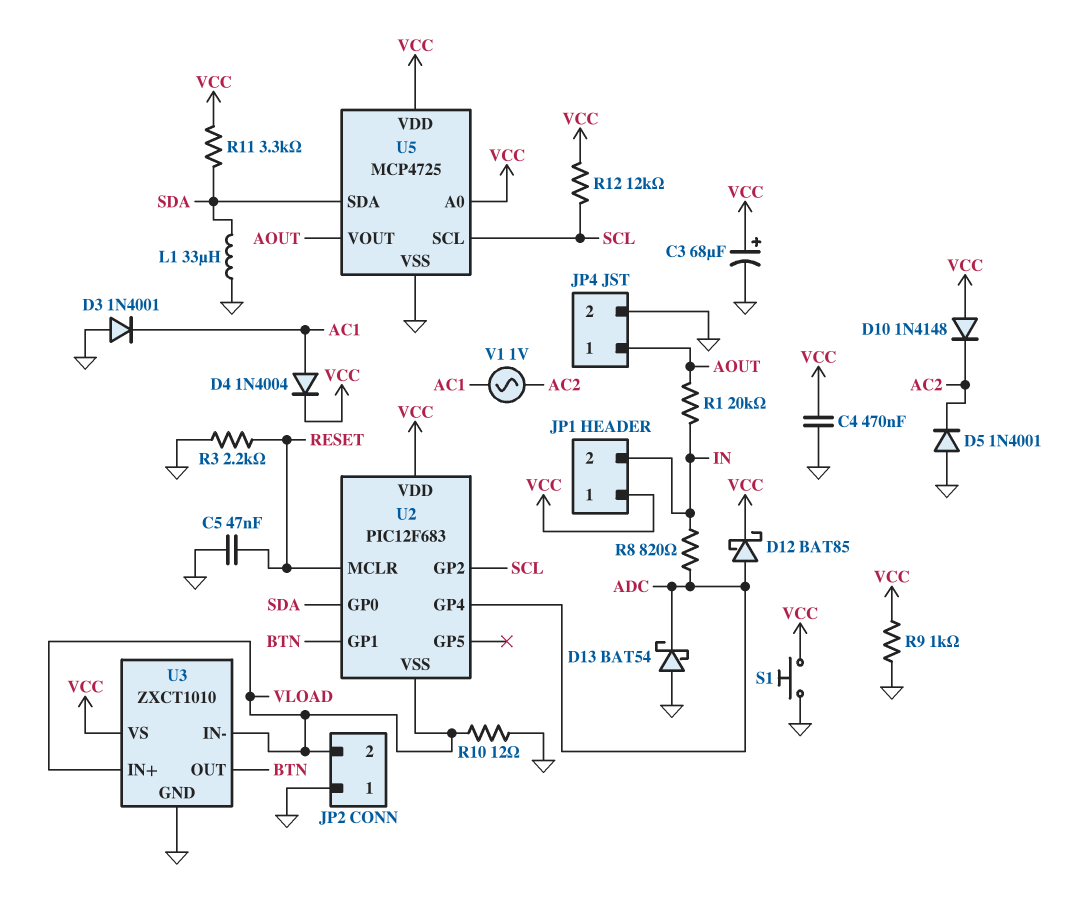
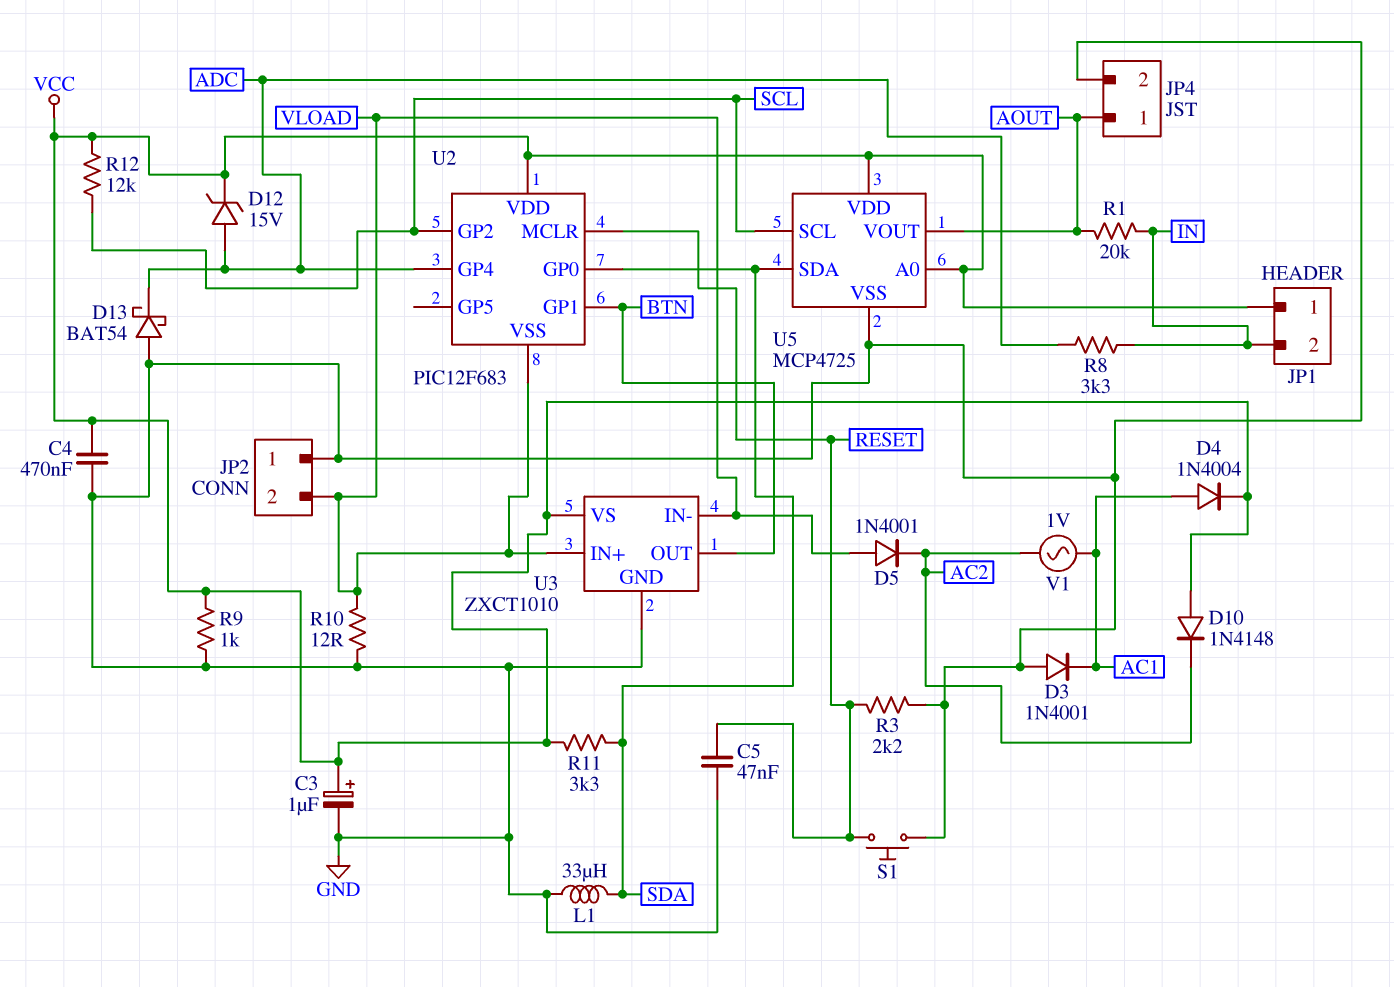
C3: 68uF (plus VCC, minus GND) -> 1uF (plus VCC, minus GND)
D5: diode 1N4001 (A GND, K AC2) -> diode 1N4001 (A VLOAD, K AC2)
D12: schottky BAT85 (A ADC, K VCC) -> zener 15V (A ADC, K VCC)
R8: 820 (ADC, IN) -> 3.3k (ADC, IN)
S1: button (GND, VCC) -> button (GND, RESET)

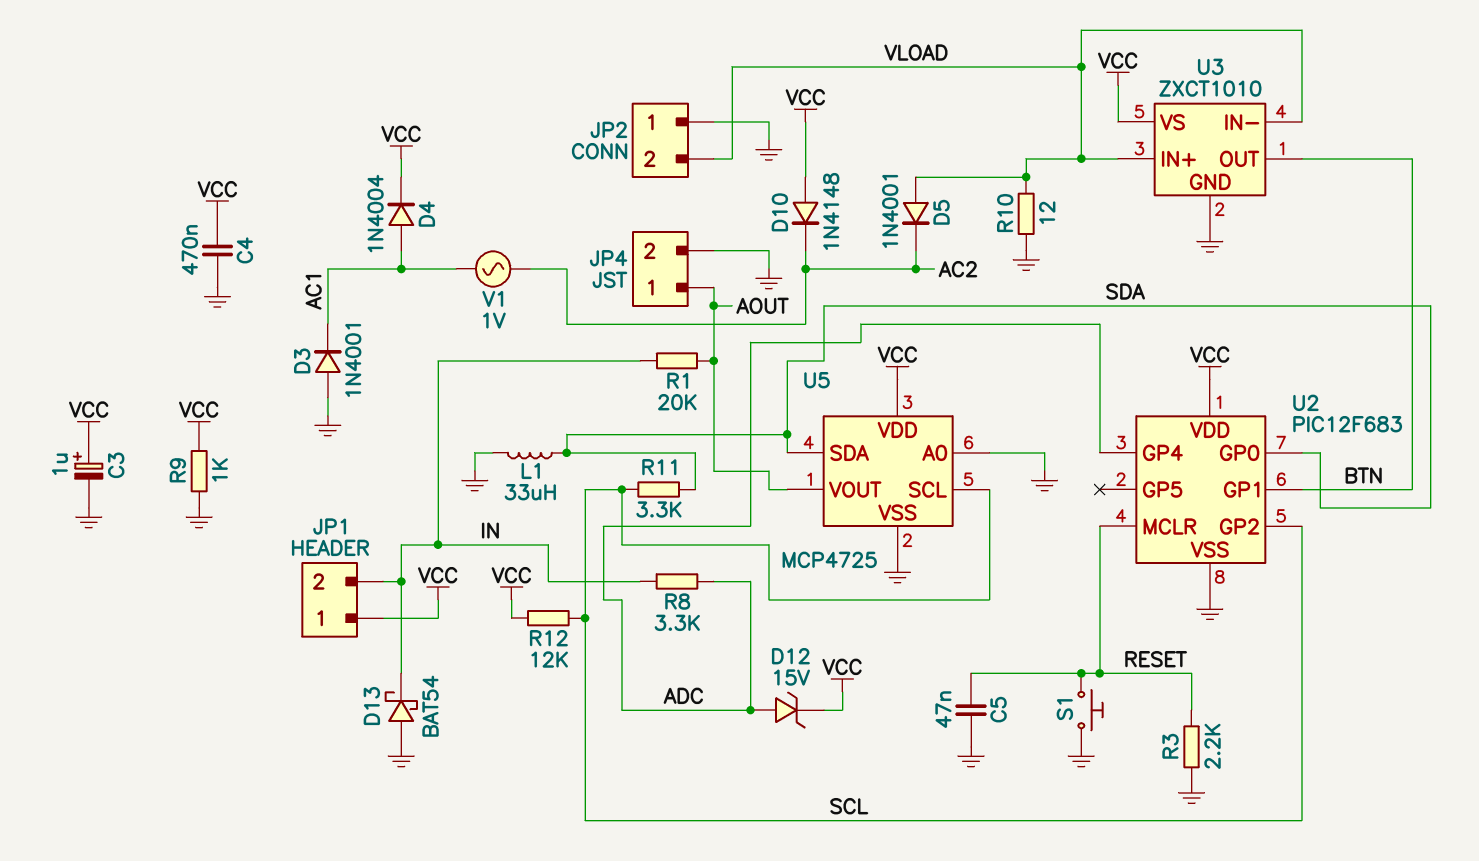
D13: schottky BAT54 (A GND, K ADC) -> schottky BAT54 (A GND, K IN)
R11: 3.3k (SDA, VCC) -> 3.3k (SCL, SDA)
U2 pin VSS: VLOAD -> GND
U5 pin A0: VCC -> GND

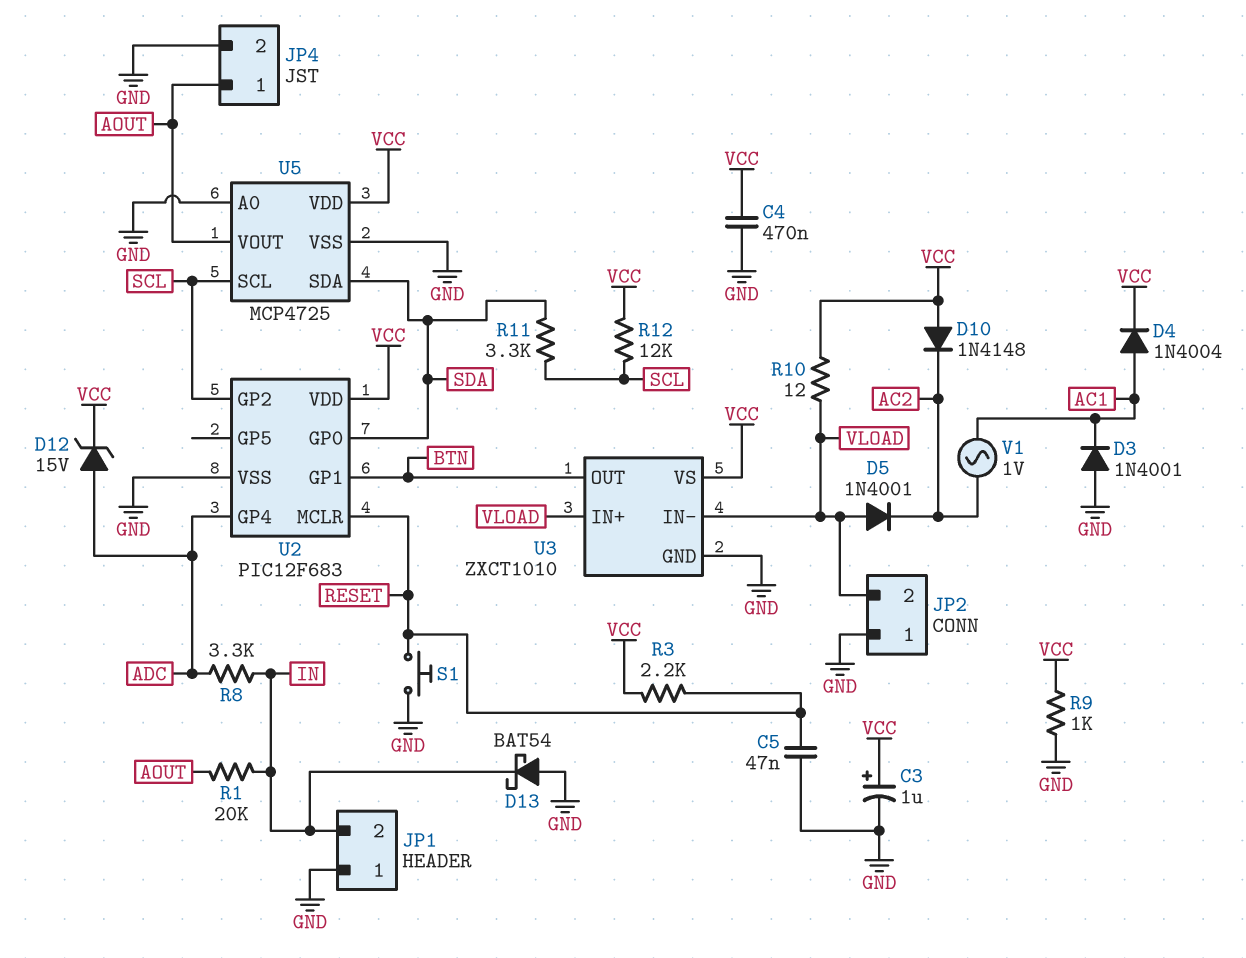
JP1 pin 1: VCC -> GND
L1: 33uH (GND, SDA) -> none
R3: 2.2k (GND, RESET) -> 2.2k (RESET, VCC)
R10: 12 (GND, VLOAD) -> 12 (VCC, VLOAD)

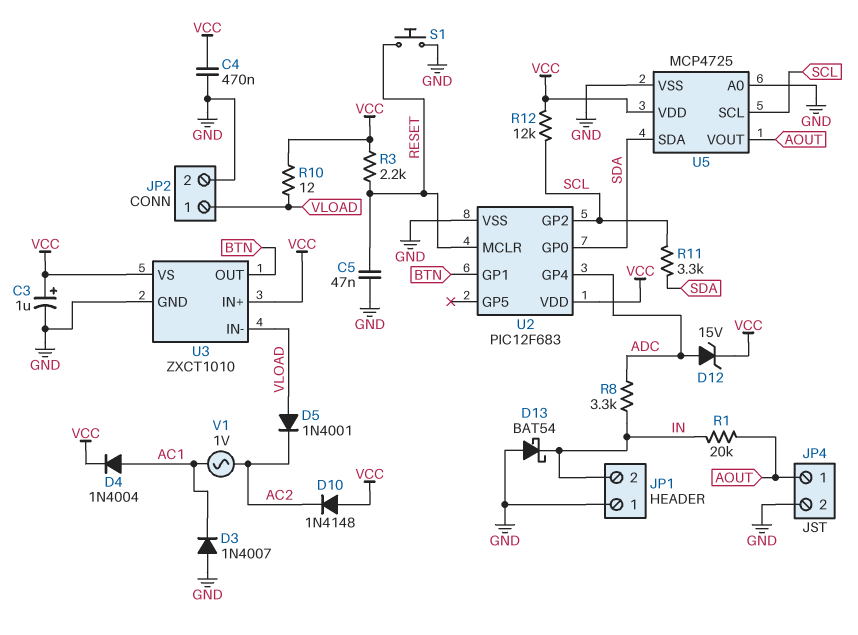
D3: diode 1N4001 (A GND, K AC1) -> diode 1N4007 (A GND, K AC1)
JP2 pin 1: GND -> VLOAD
JP2 pin 2: VLOAD -> GND
R9: 1k (GND, VCC) -> none
U3 pin IN+: VLOAD -> VCC

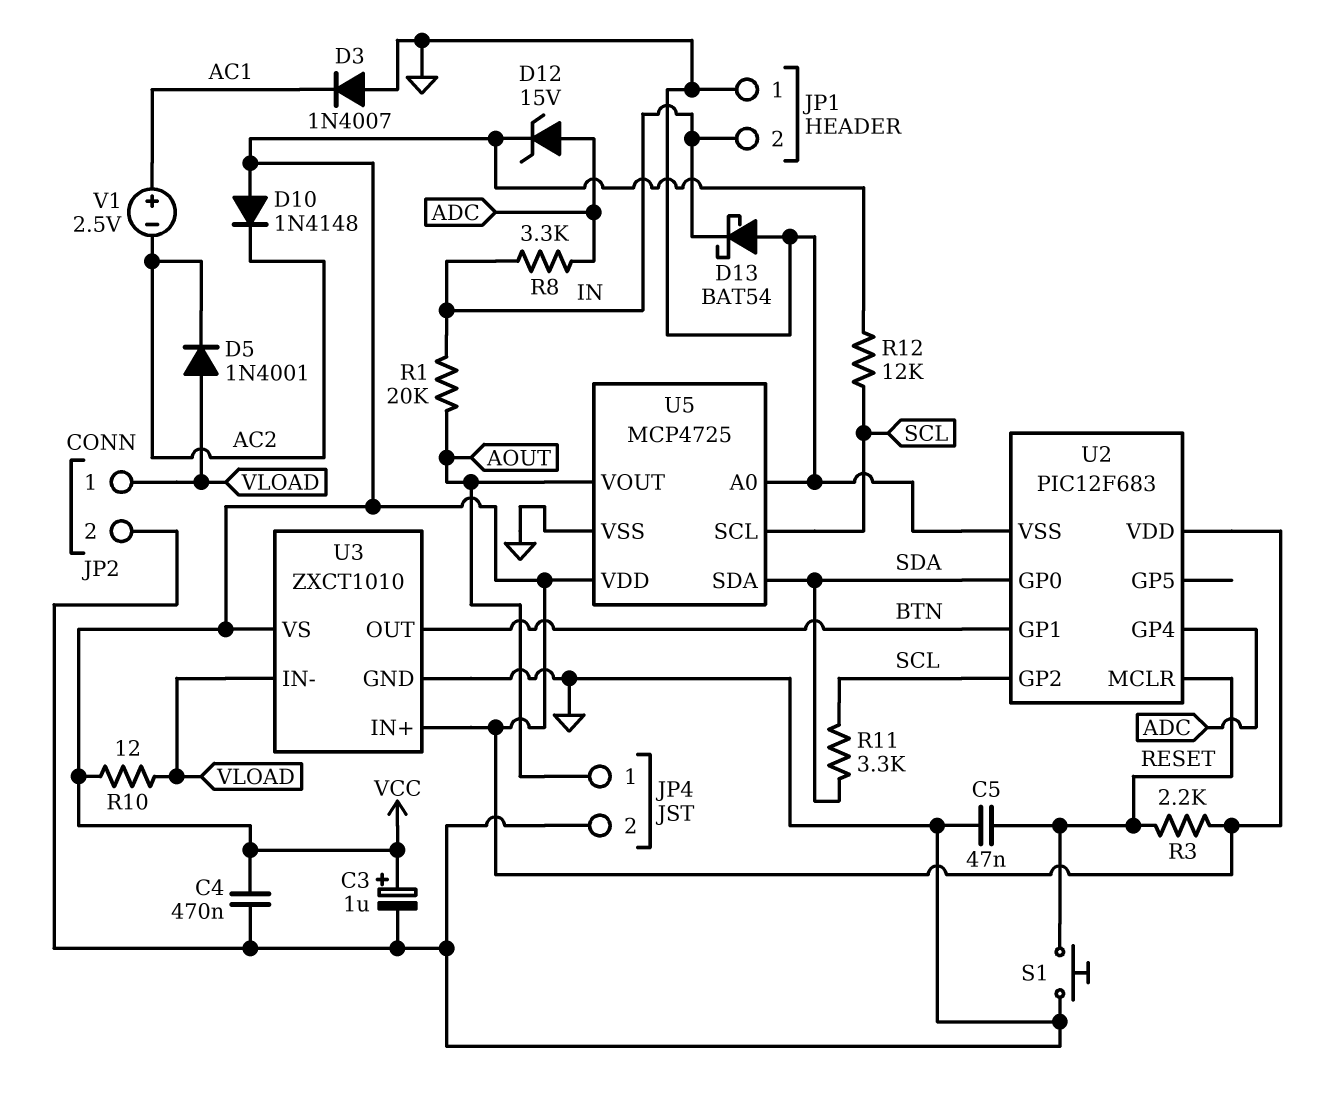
D4: diode 1N4004 (A AC1, K VCC) -> none
V1: AC 1V (AC1, AC2) -> 2.5V (plus AC1, minus AC2)

